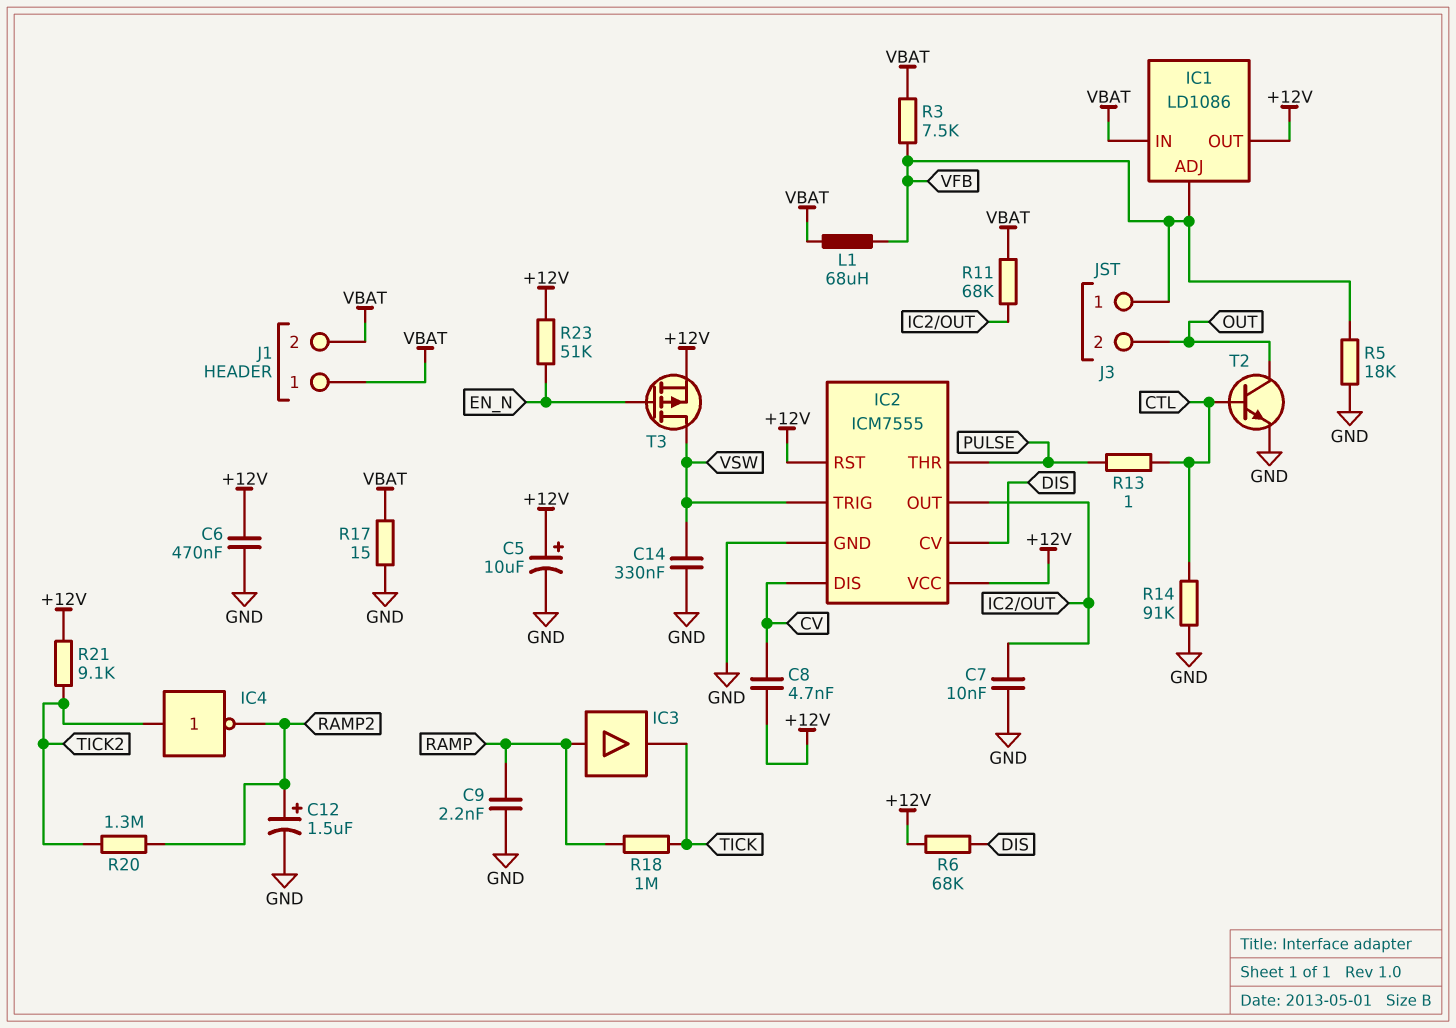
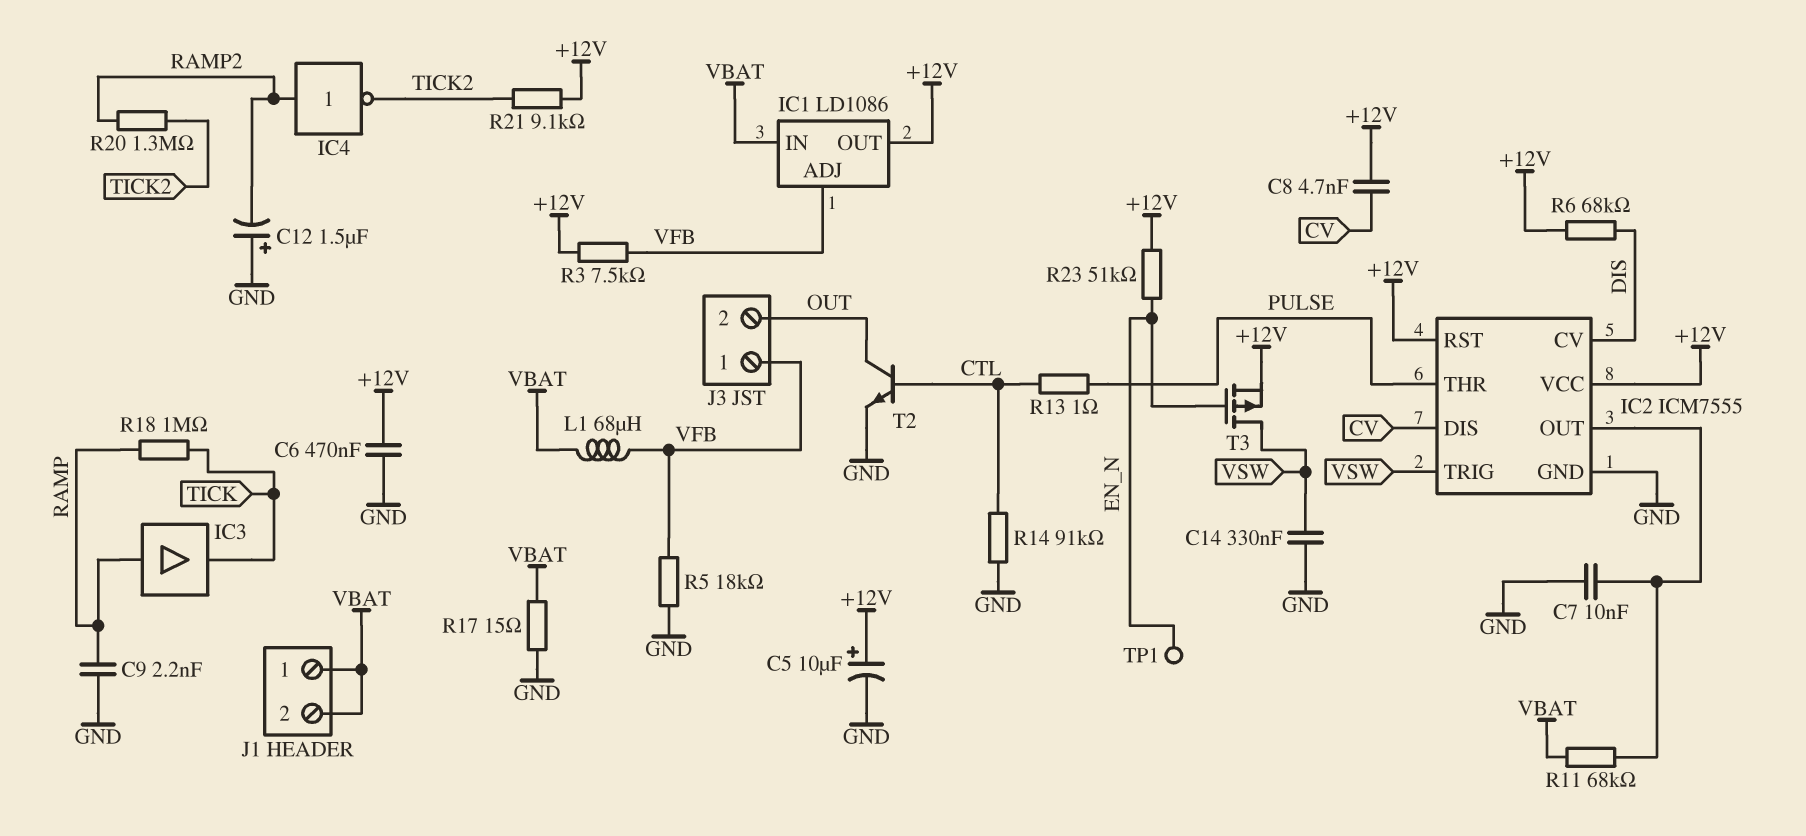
C12: 1.5uF (plus RAMP2, minus GND) -> 1.5uF (plus GND, minus RAMP2)
IC4: NOT (in TICK2, out RAMP2) -> NOT (in RAMP2, out TICK2)
R3: 7.5k (VBAT, VFB) -> 7.5k (+12V, VFB)
TP1: none -> test point (EN_N)

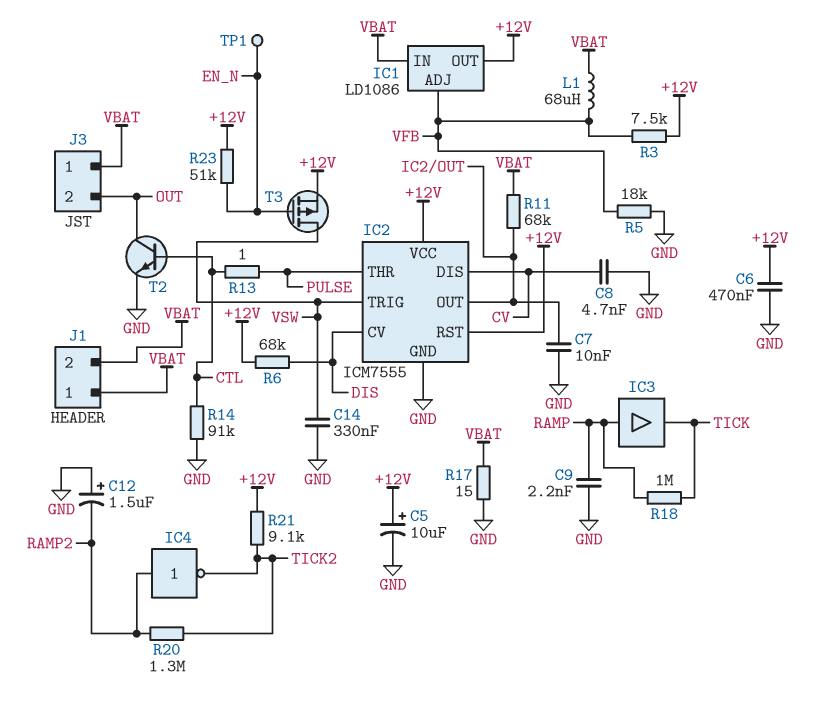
C8: 4.7nF (+12V, CV) -> 4.7nF (CV, GND)
J3 pin 1: VFB -> VBAT

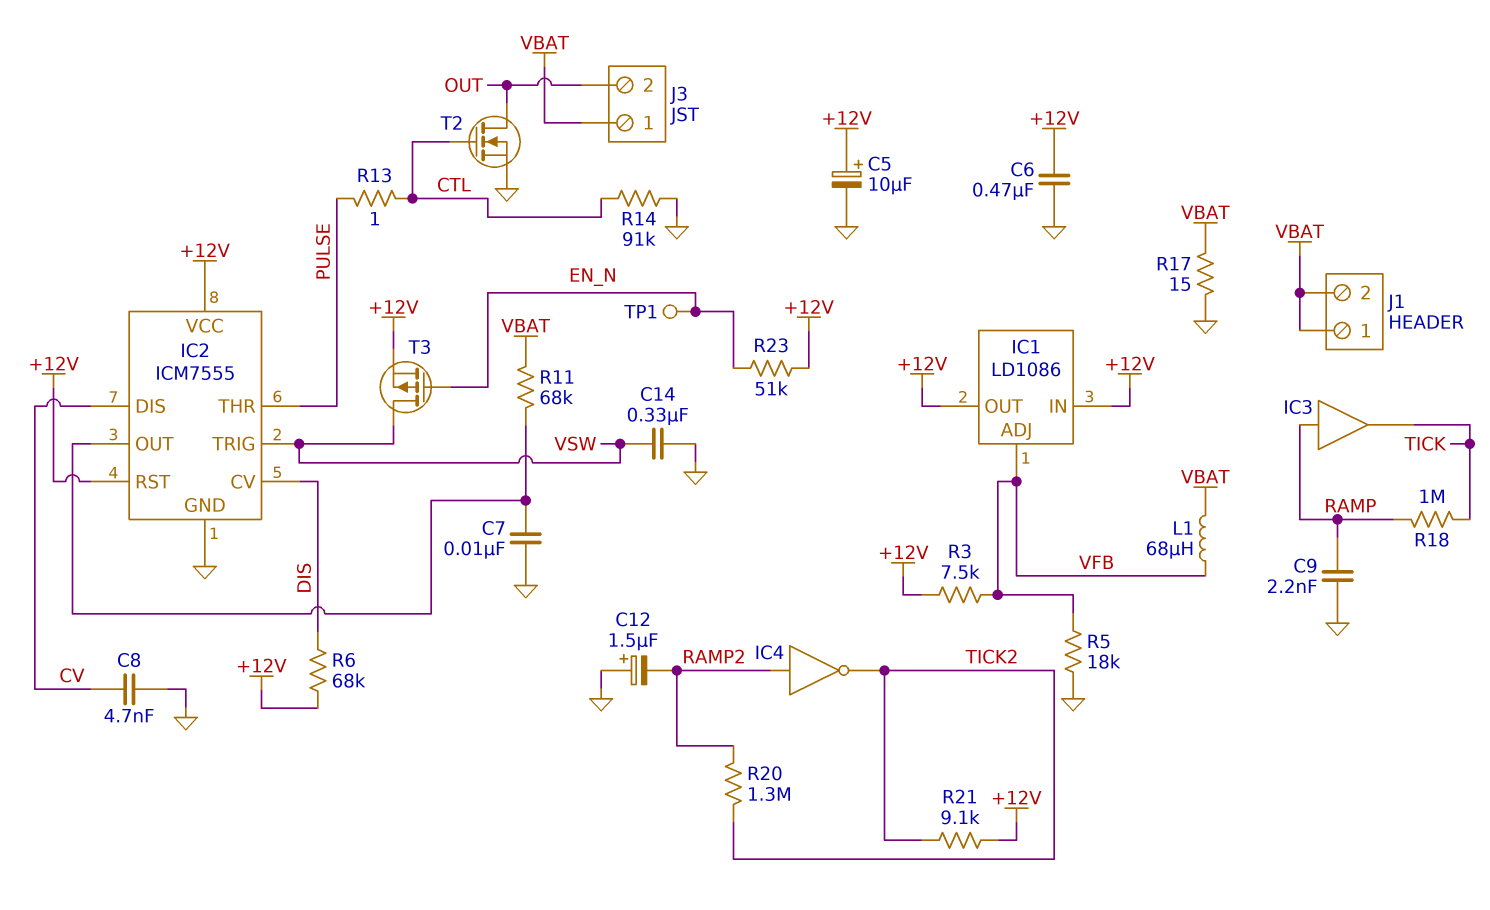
IC1 pin IN: VBAT -> +12V
T2: NPN (B CTL, C OUT, E GND) -> NMOS (G CTL, D OUT, S GND)

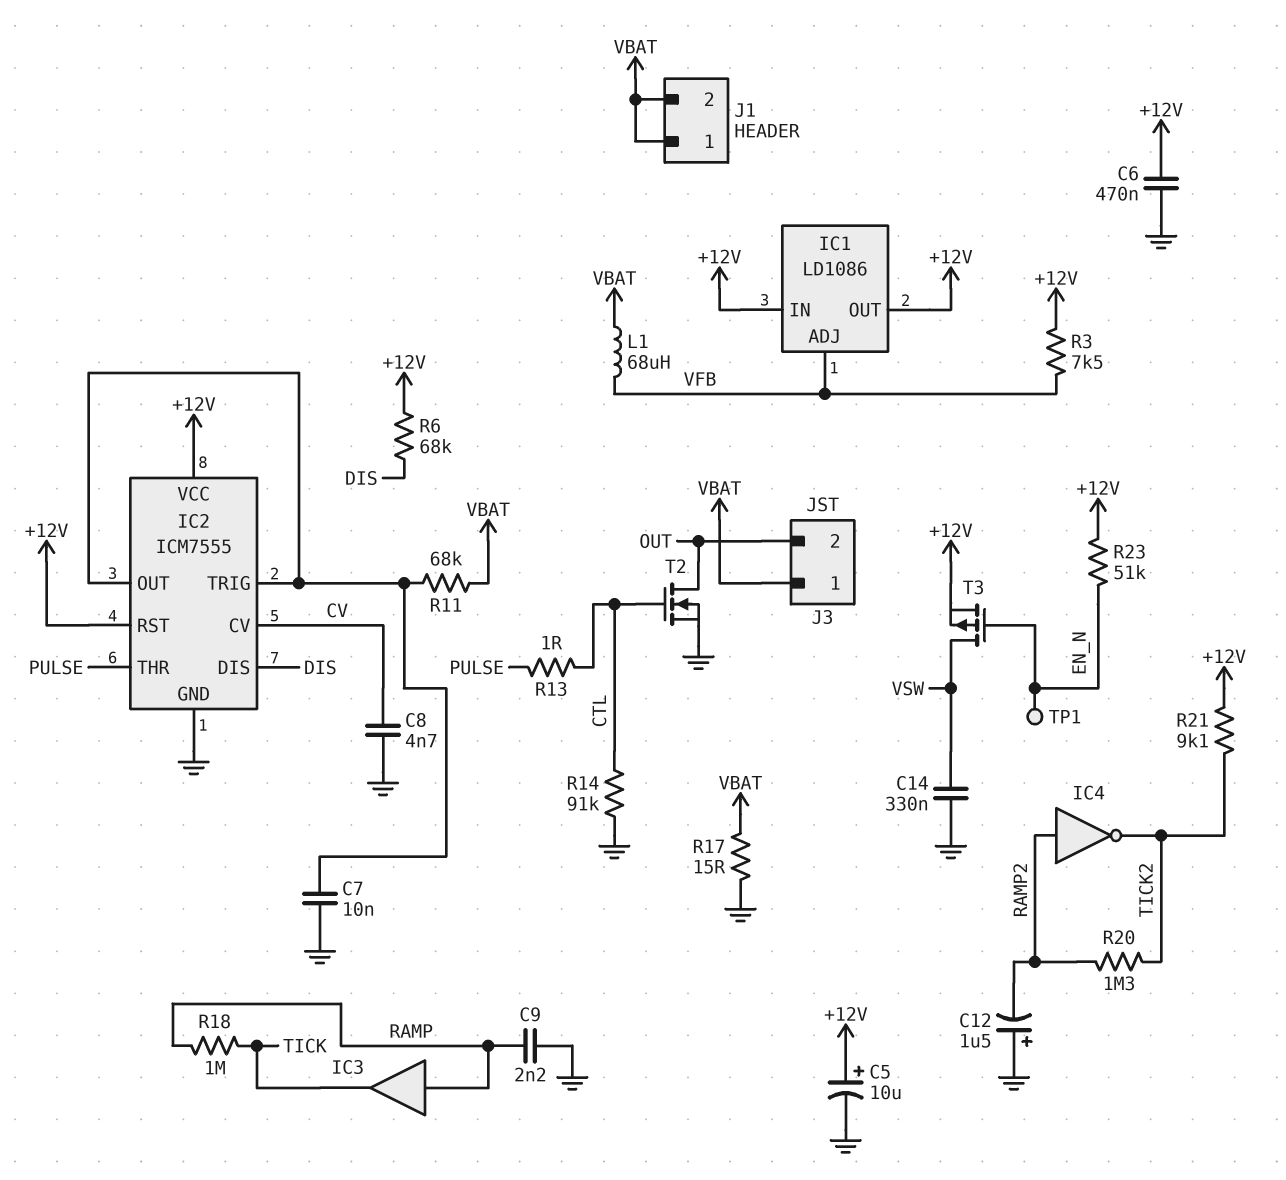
IC2 pin CV: DIS -> CV
IC2 pin DIS: CV -> DIS
IC2 pin TRIG: VSW -> IC2/OUT
R5: 18k (GND, VFB) -> none

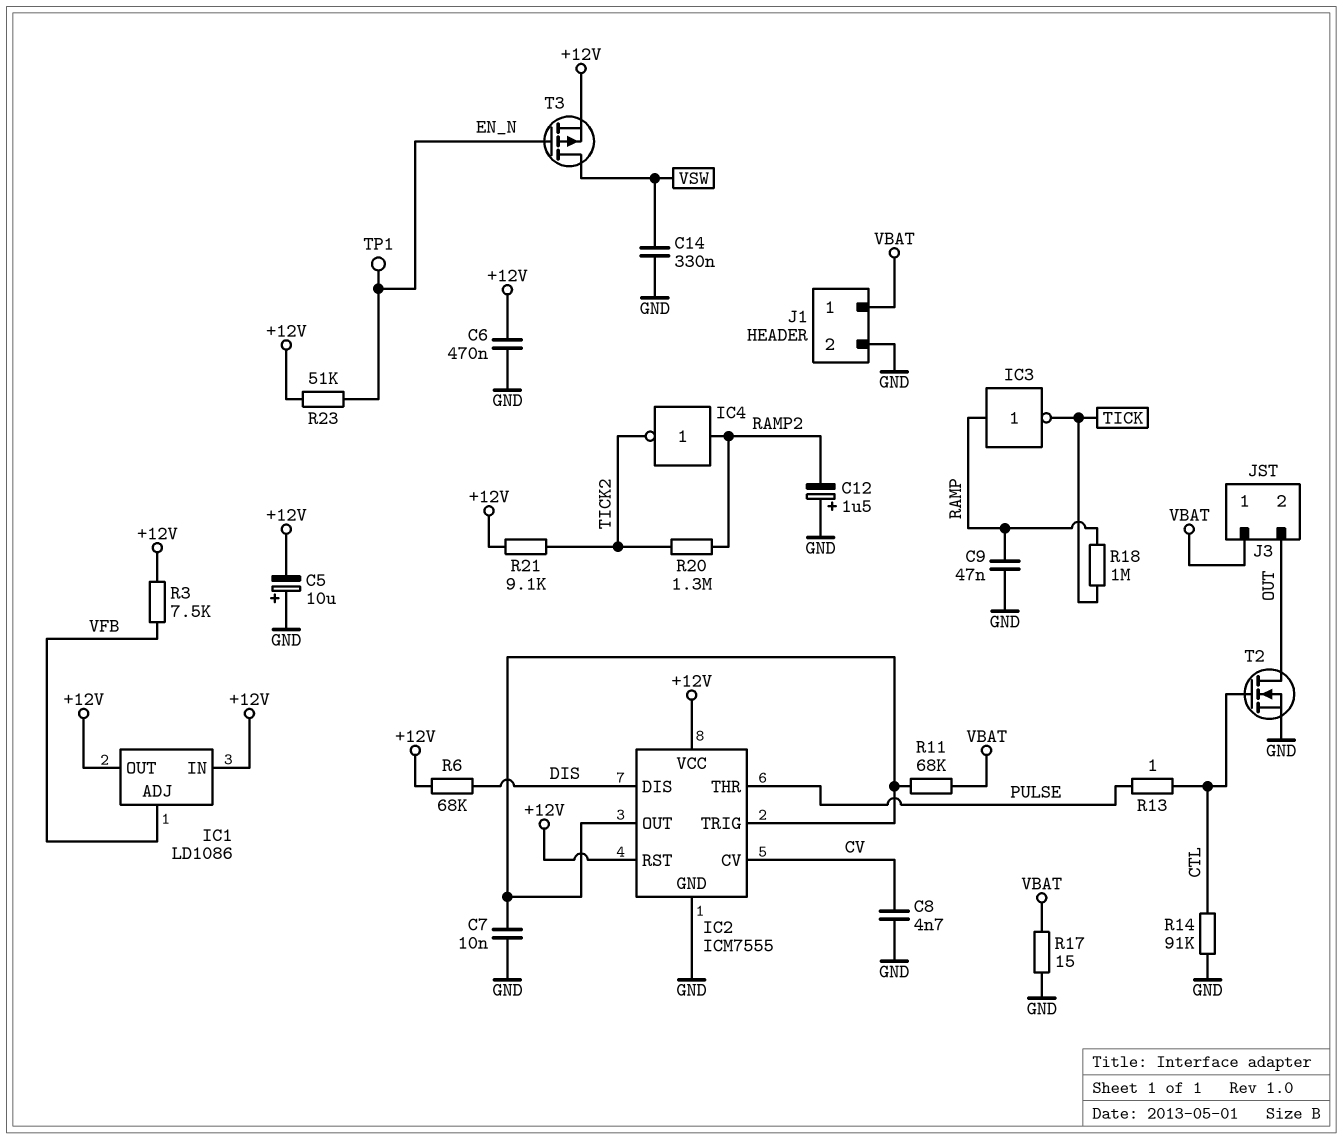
C5: 10uF (plus +12V, minus GND) -> 10uF (plus GND, minus +12V)
C9: 2.2nF (GND, RAMP) -> 47nF (GND, RAMP)
IC3: buffer (in RAMP, out TICK) -> NOT (in RAMP, out TICK)
J1 pin 2: VBAT -> GND
L1: 68uH (VBAT, VFB) -> none

